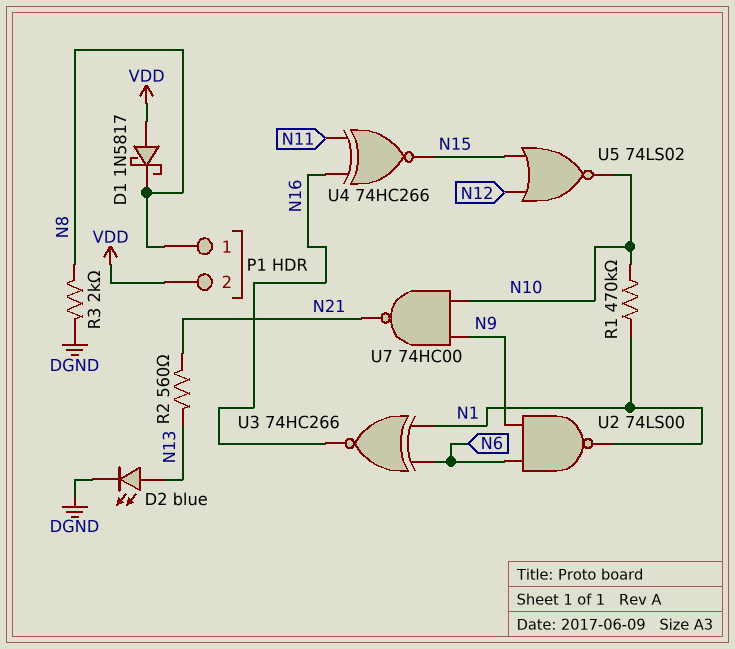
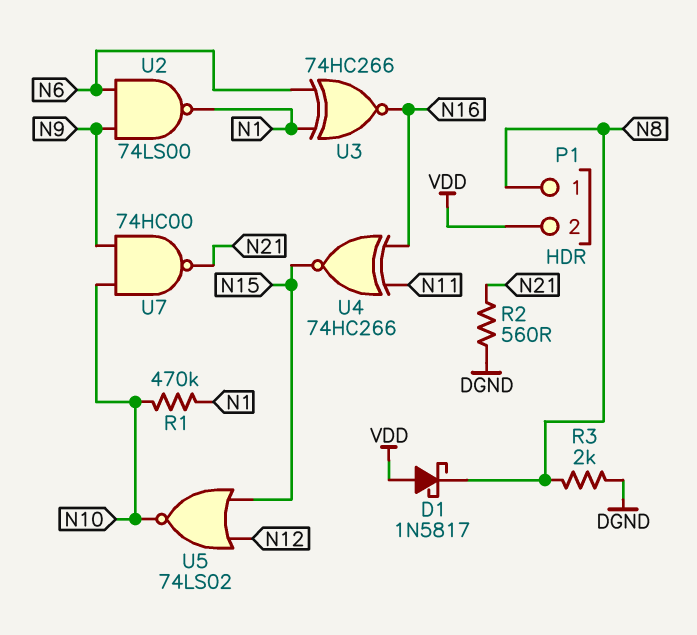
D2: LED blue (A N13, K DGND) -> none
R2: 560 (N13, N21) -> 560 (DGND, N21)

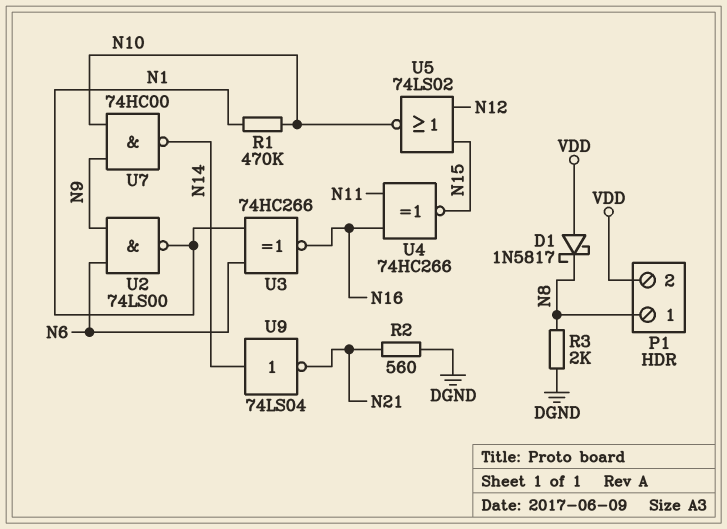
U7: NAND 74HC00 (in N9, in N10, out N21) -> NAND 74HC00 (in N9, in N10, out N14)
U9: none -> NOT 74LS04 (in N14, out N21)

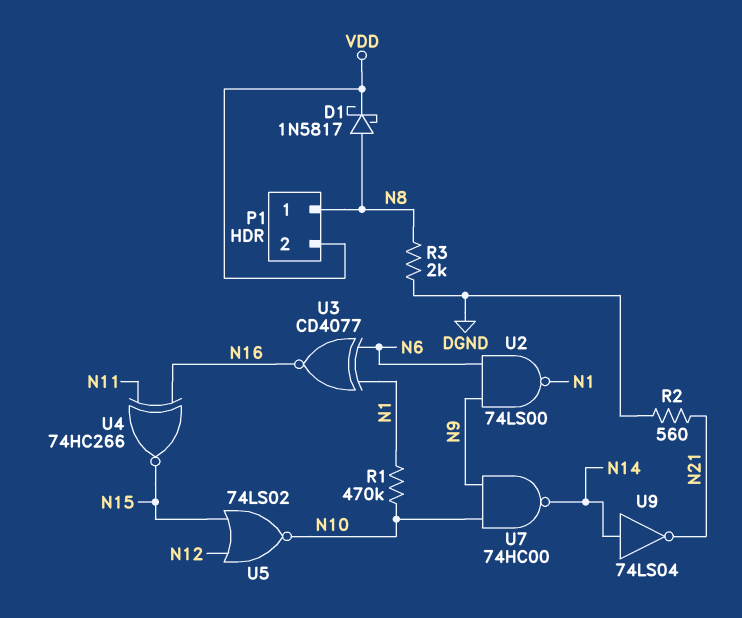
D1: schottky 1N5817 (A VDD, K N8) -> schottky 1N5817 (A N8, K VDD)
U3: XNOR 74HC266 (in N1, in N6, out N16) -> XNOR CD4077 (in N1, in N6, out N16)

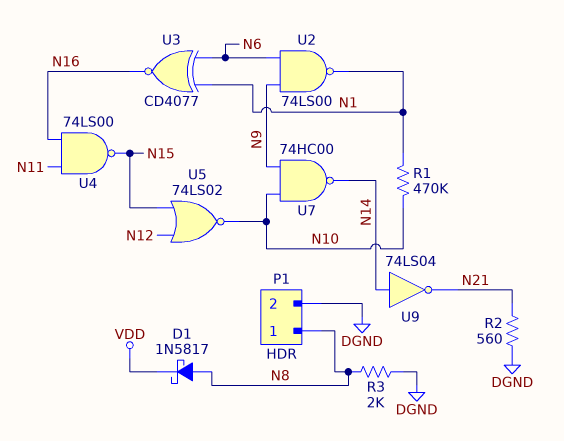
P1 pin 2: VDD -> DGND
U4: XNOR 74HC266 (in N11, in N16, out N15) -> NAND 74LS00 (in N11, in N16, out N15)

